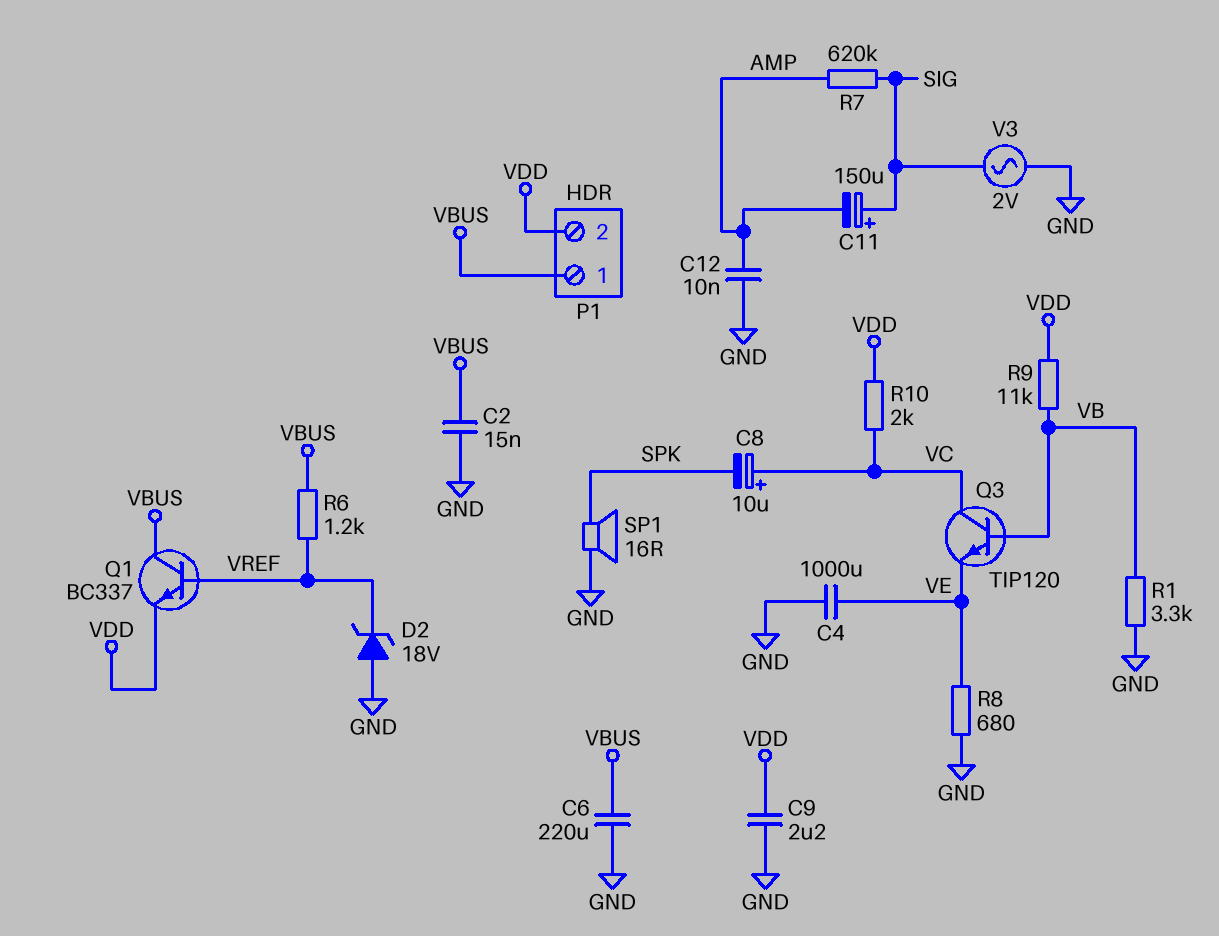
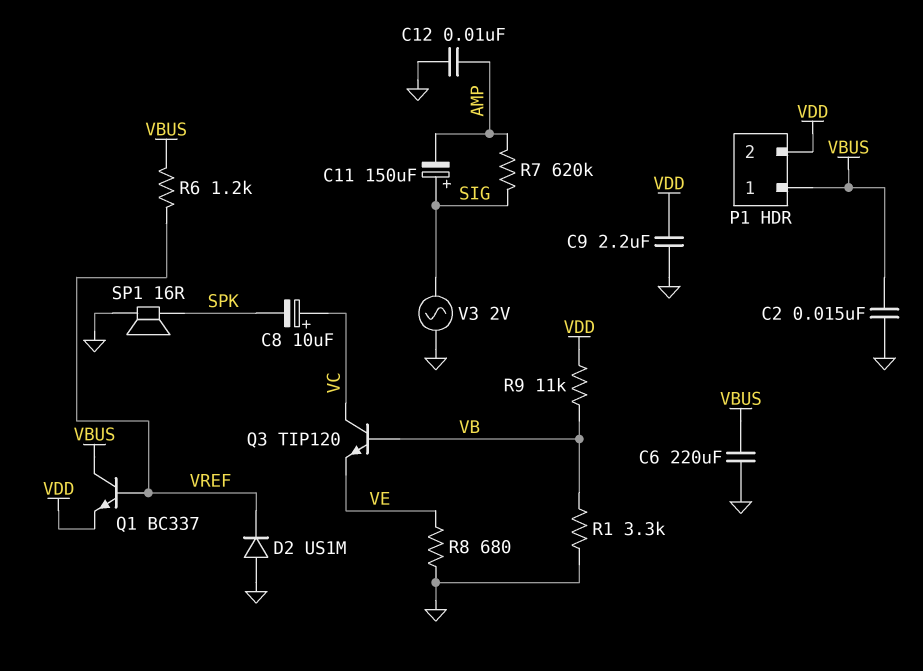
C4: 1000uF (GND, VE) -> none
D2: zener 18V (A GND, K VREF) -> diode US1M (A GND, K VREF)
R10: 2k (VC, VDD) -> none

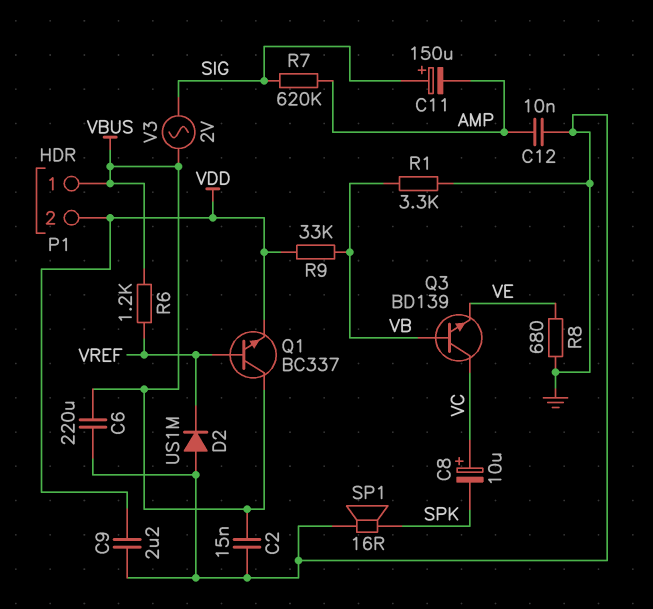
Q3: NPN TIP120 (B VB, C VC, E VE) -> NPN BD139 (B VB, C VC, E VE)
R9: 11k (VB, VDD) -> 33k (VB, VDD)
V3: AC 2V (GND, SIG) -> AC 2V (SIG, VBUS)

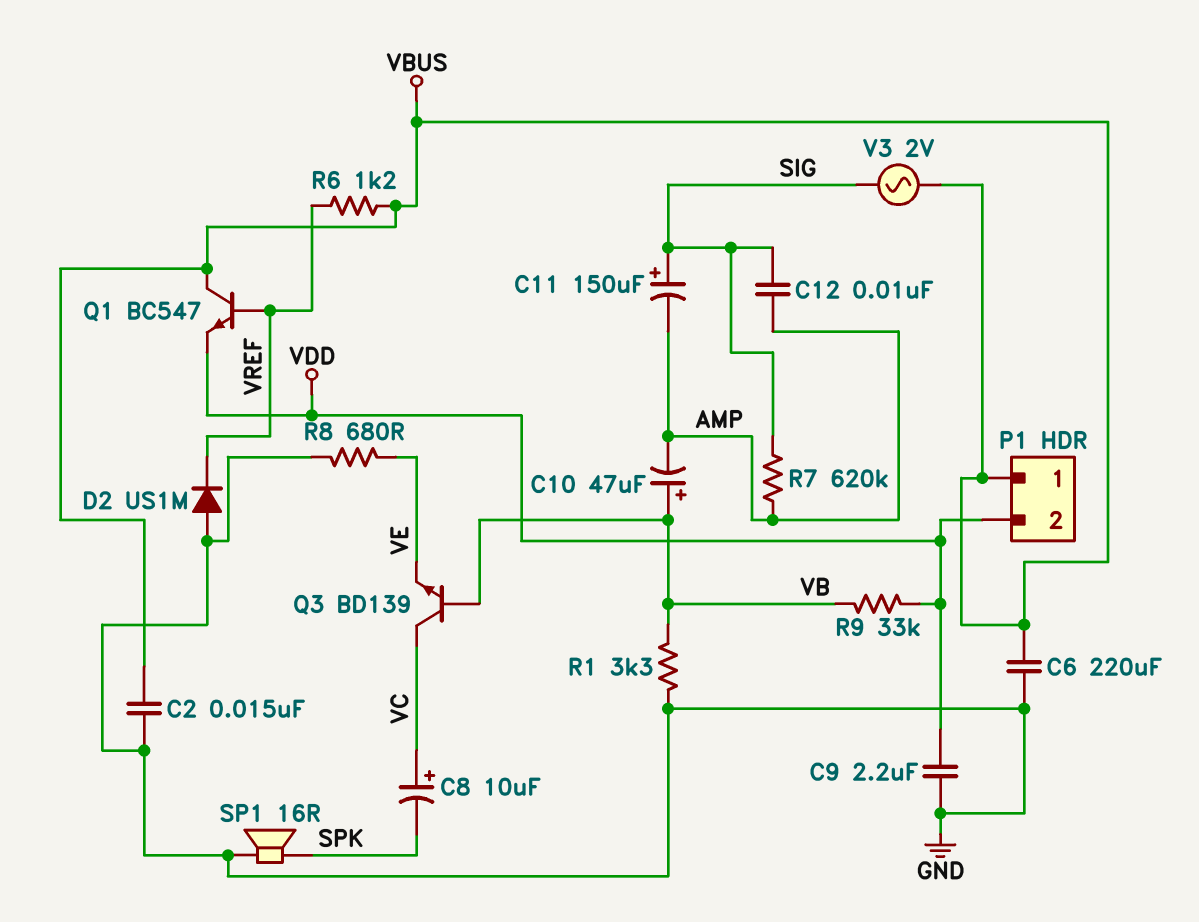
C10: none -> 47uF (plus VB, minus AMP)
C12: 10nF (AMP, GND) -> 10nF (AMP, SIG)
Q1: NPN BC337 (B VREF, C VBUS, E VDD) -> NPN BC547 (B VREF, C VBUS, E VDD)

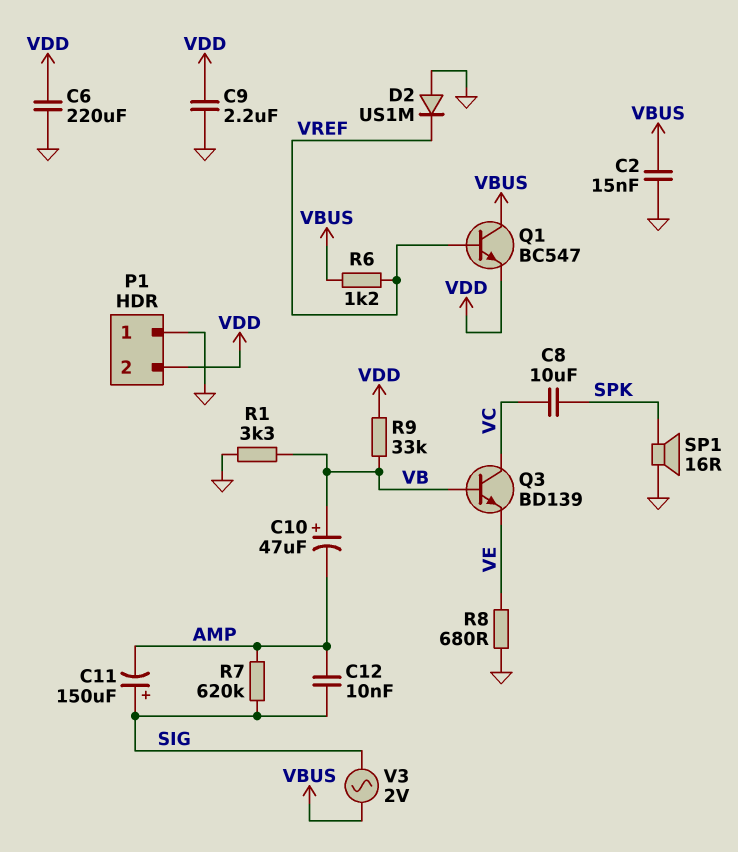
C6: 220uF (GND, VBUS) -> 220uF (GND, VDD)
C8: 10uF (plus VC, minus SPK) -> 10uF (SPK, VC)
P1 pin 1: VBUS -> GND

